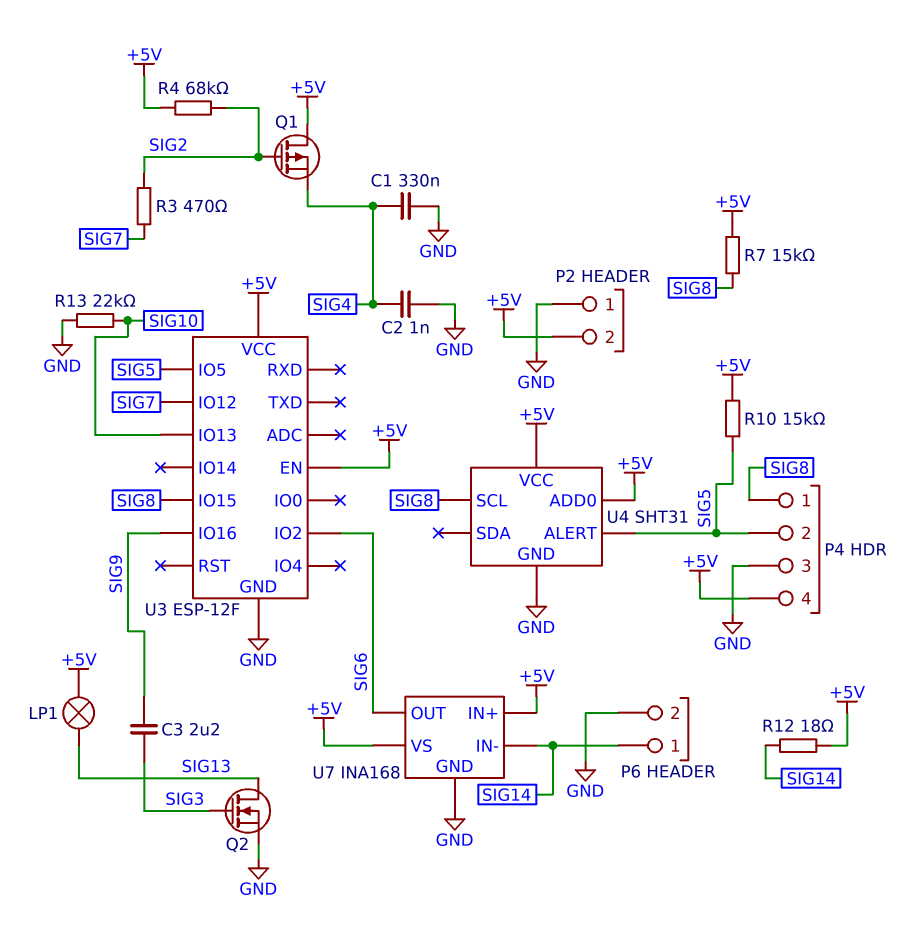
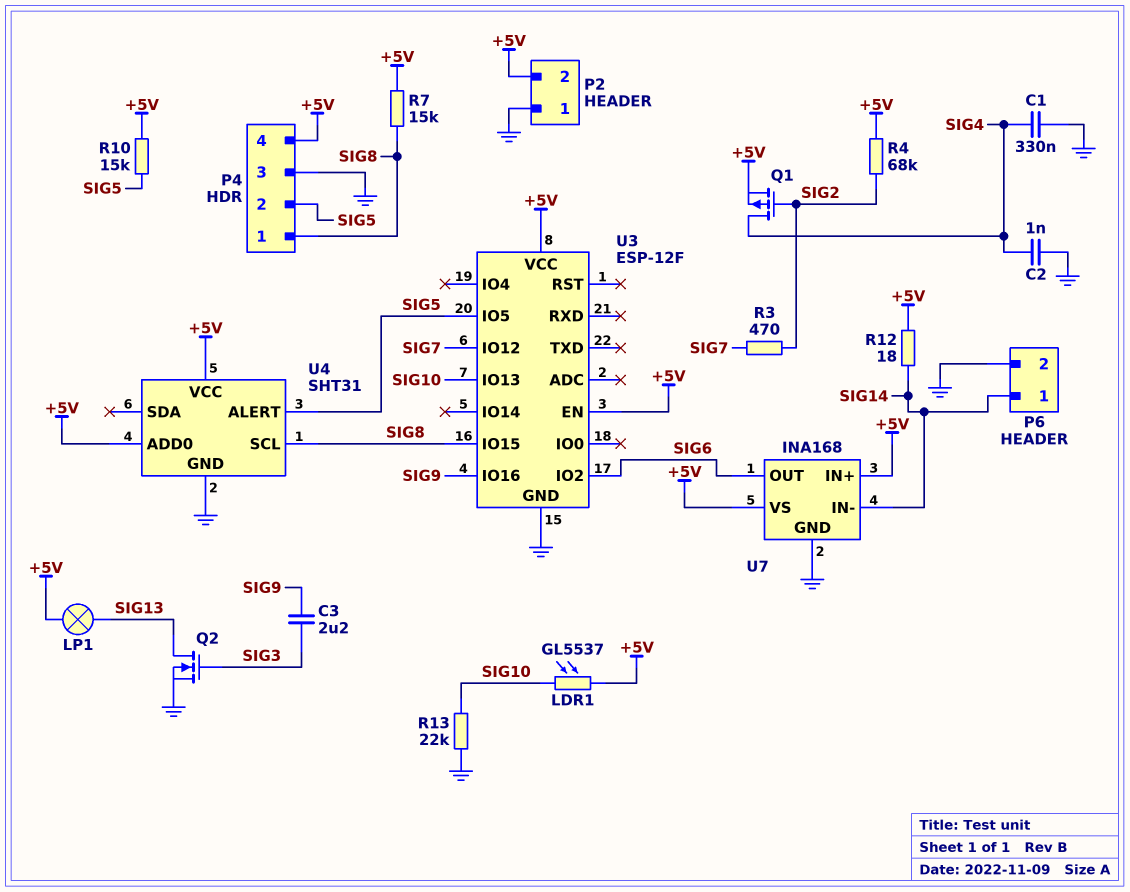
LDR1: none -> GL5537 (+5V, SIG10)
Q1: PMOS (G SIG2, D +5V, S SIG4) -> PMOS (G SIG2, D SIG4, S +5V)

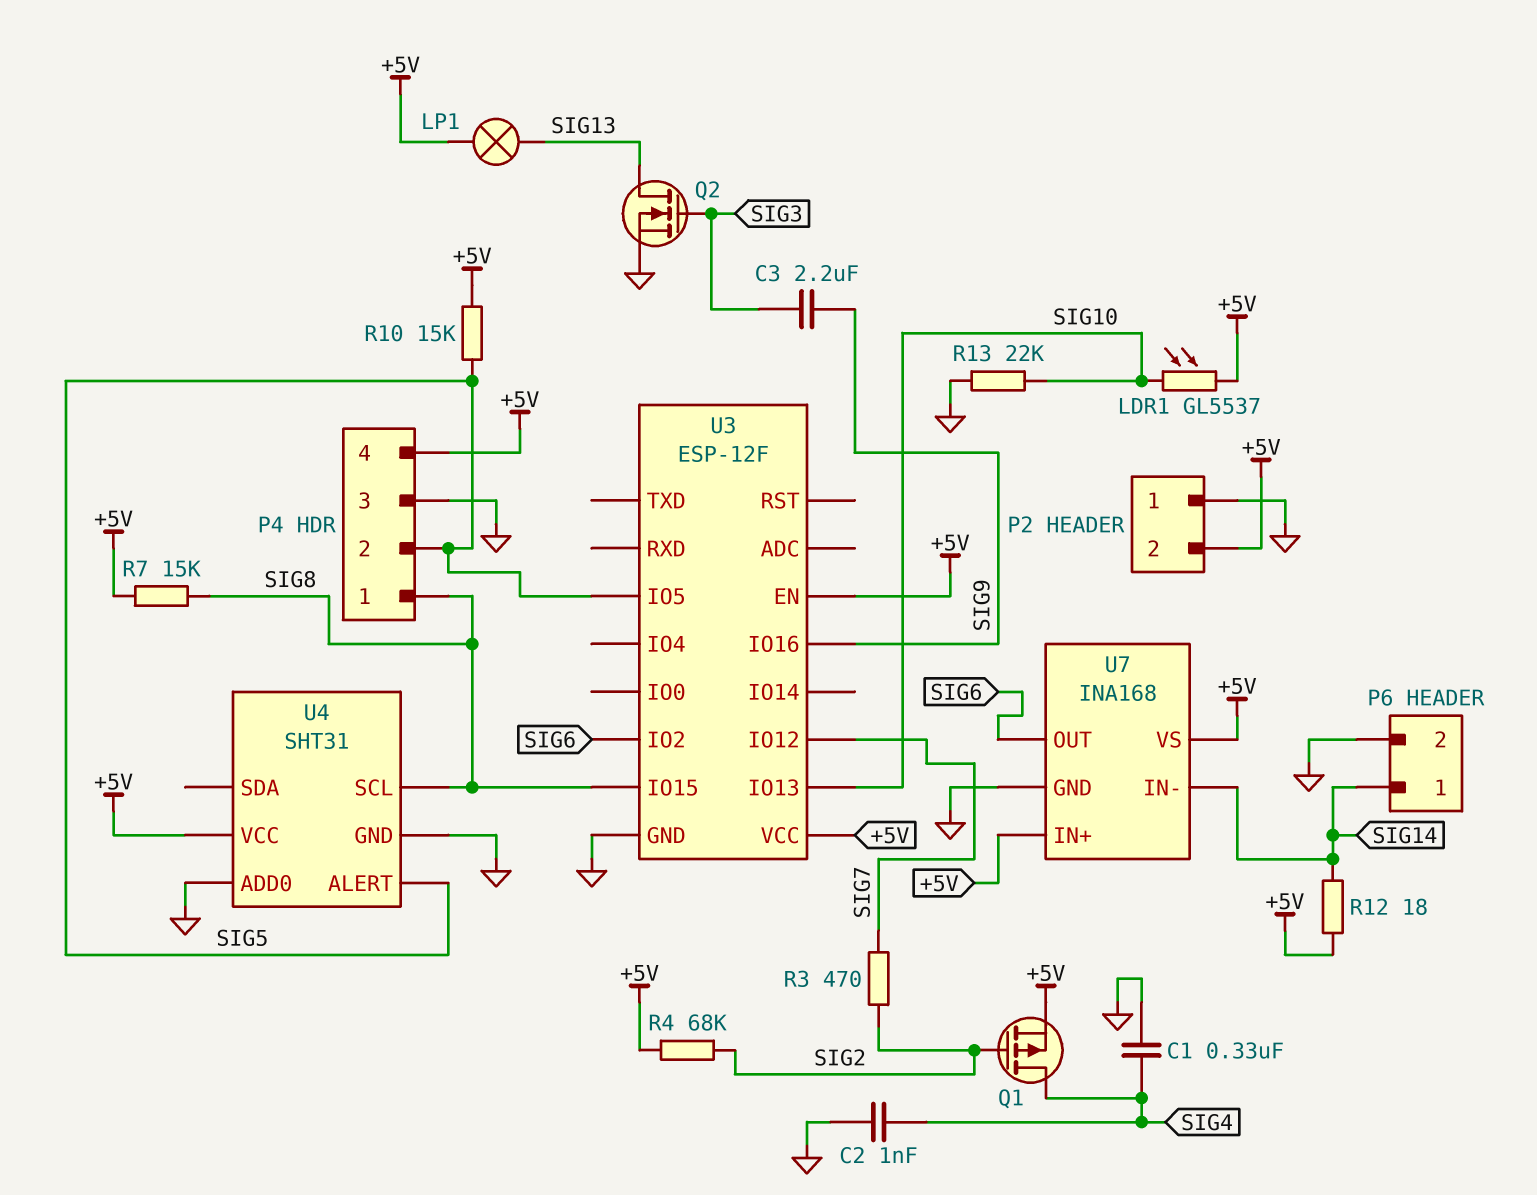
U4 pin ADD0: +5V -> GND

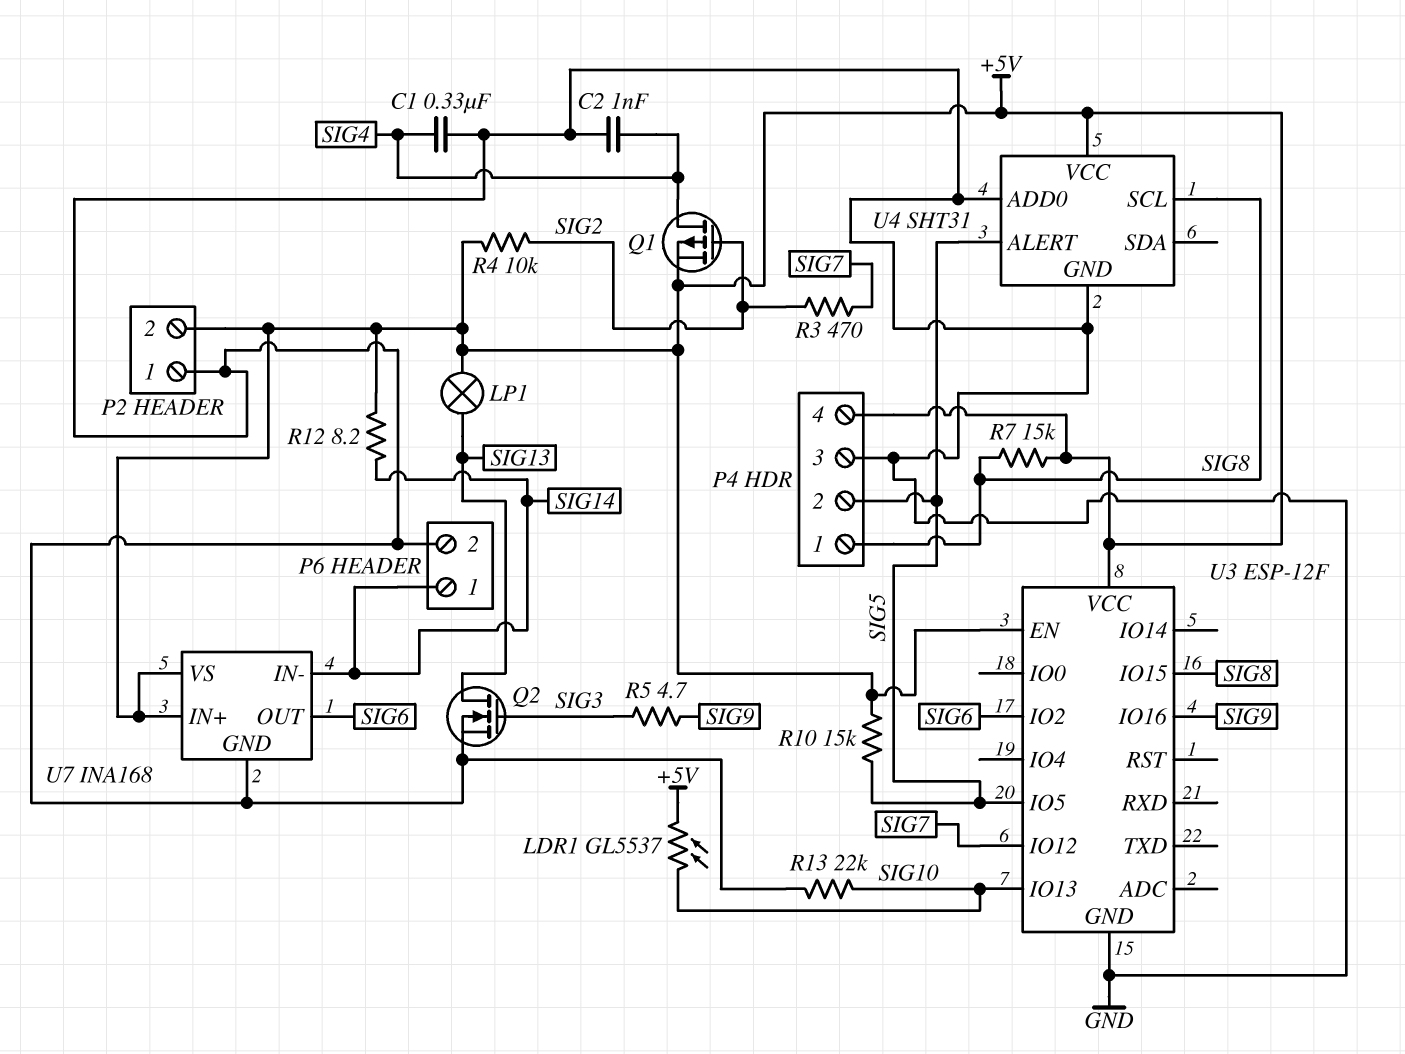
C3: 2.2uF (SIG3, SIG9) -> none
R4: 68k (+5V, SIG2) -> 10k (+5V, SIG2)
R5: none -> 4.7 (SIG3, SIG9)
R12: 18 (+5V, SIG14) -> 8.2 (+5V, SIG14)

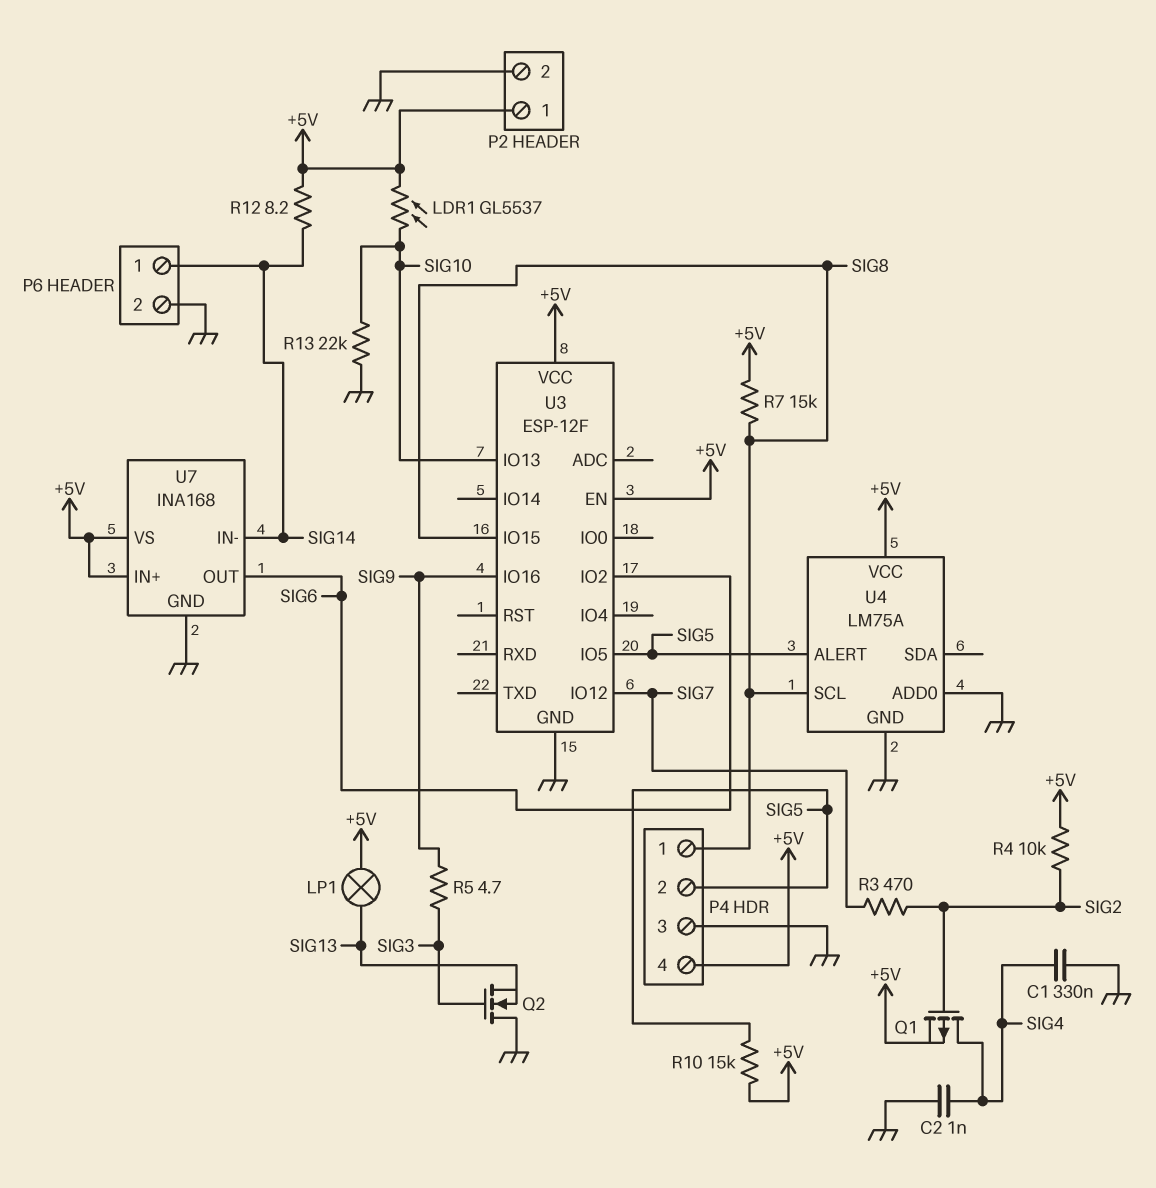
P2 pin 1: GND -> +5V
P2 pin 2: +5V -> GND
Q2: NMOS (G SIG3, D SIG13, S GND) -> NMOS (G SIG3, D GND, S SIG13)
U4: SHT31 -> LM75A

